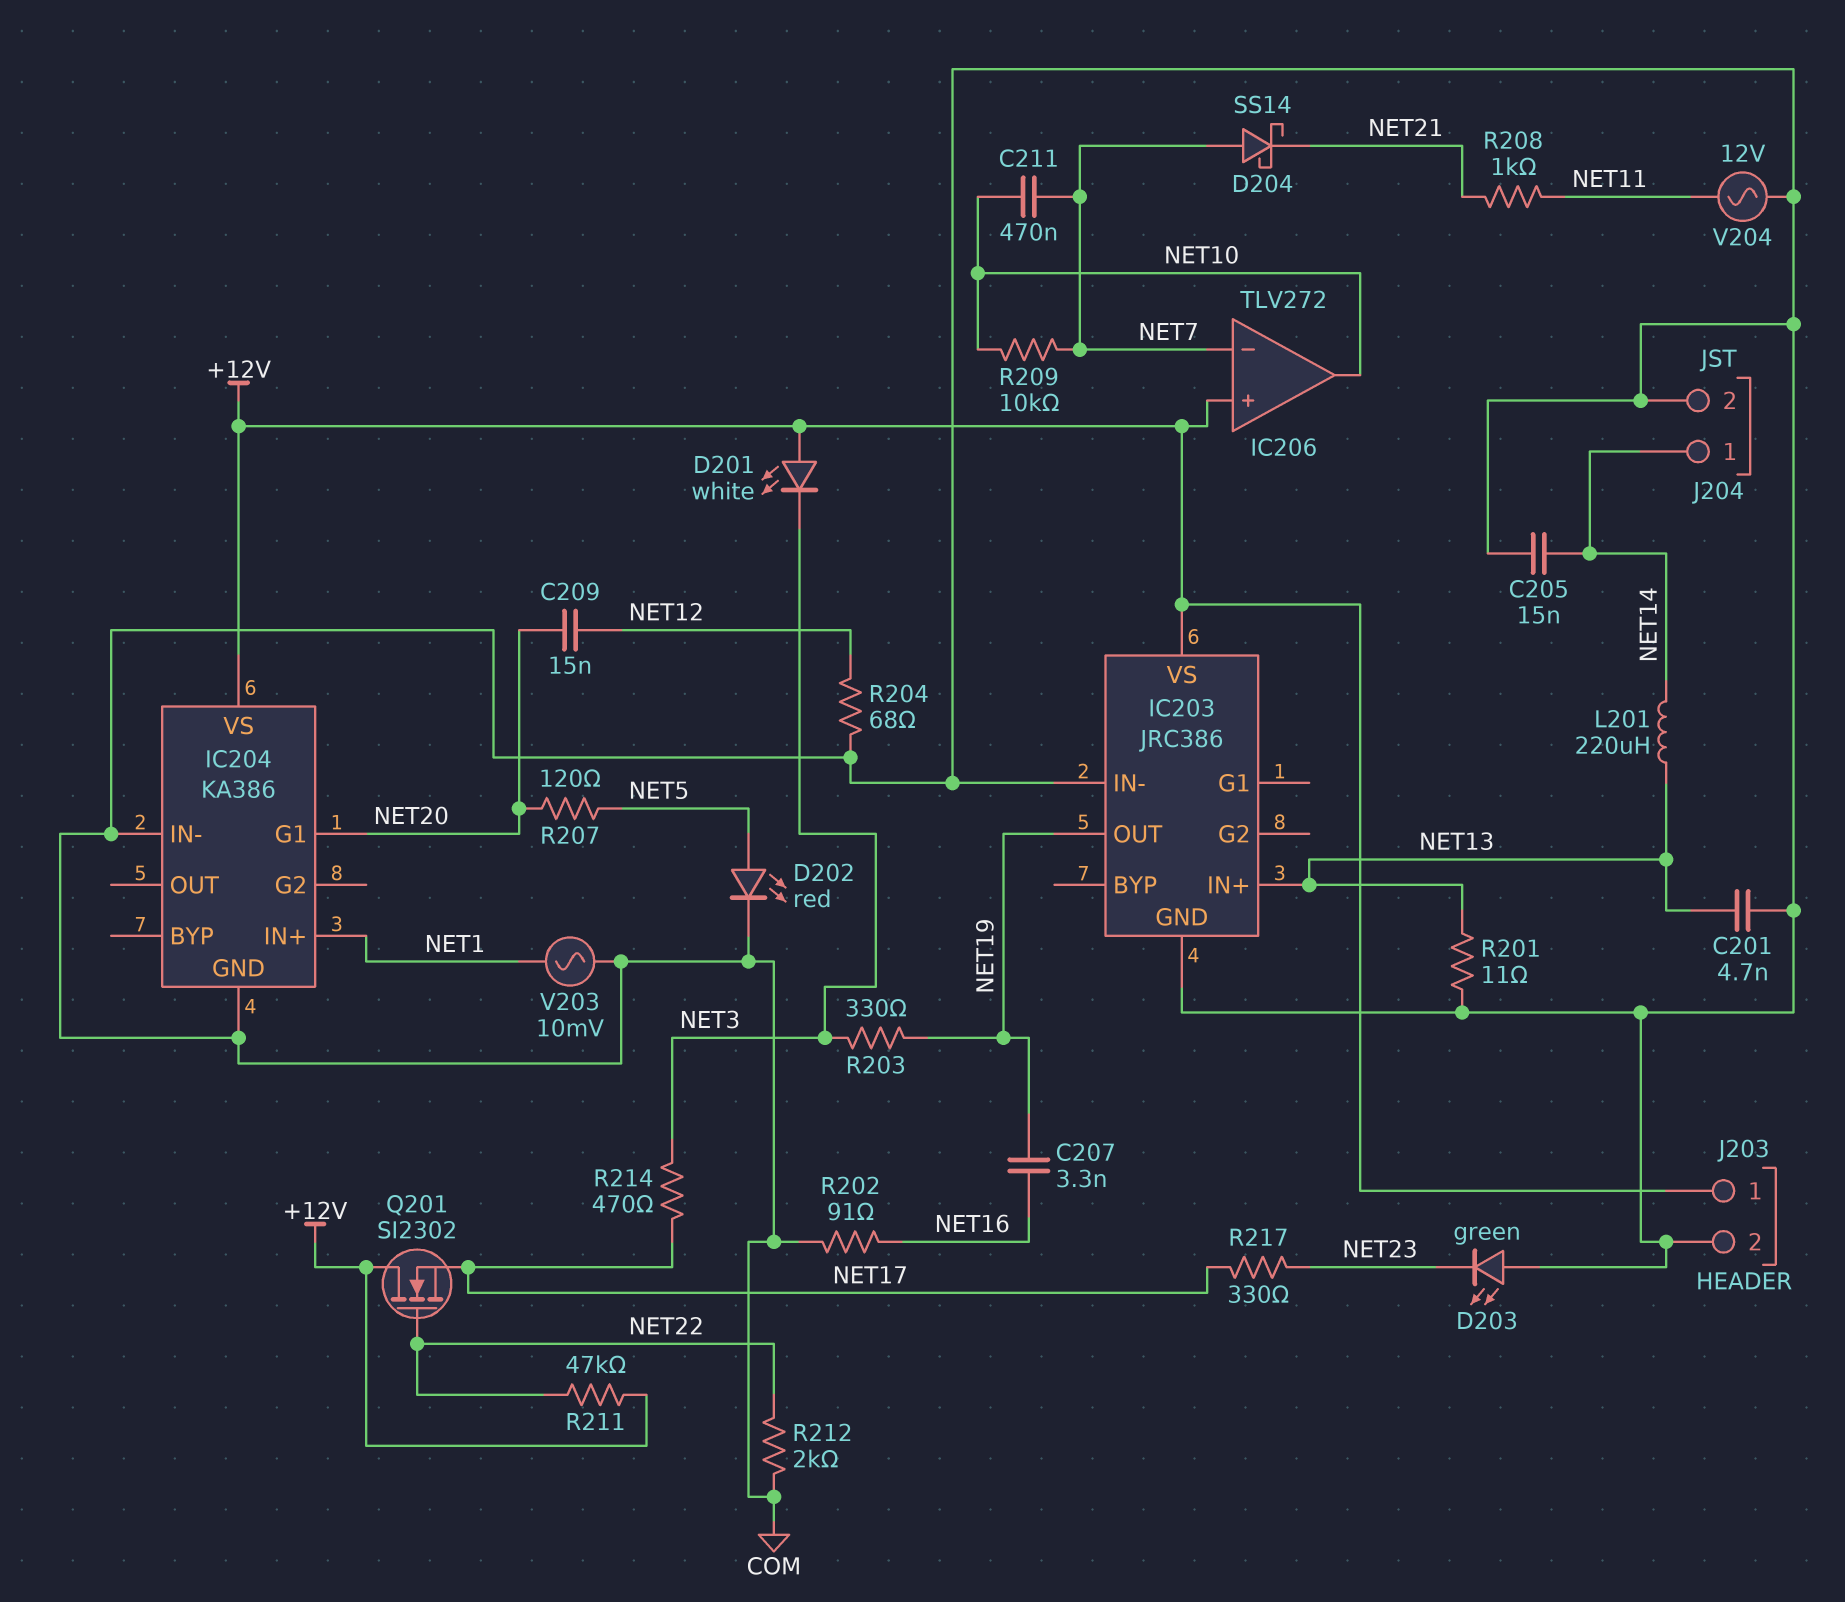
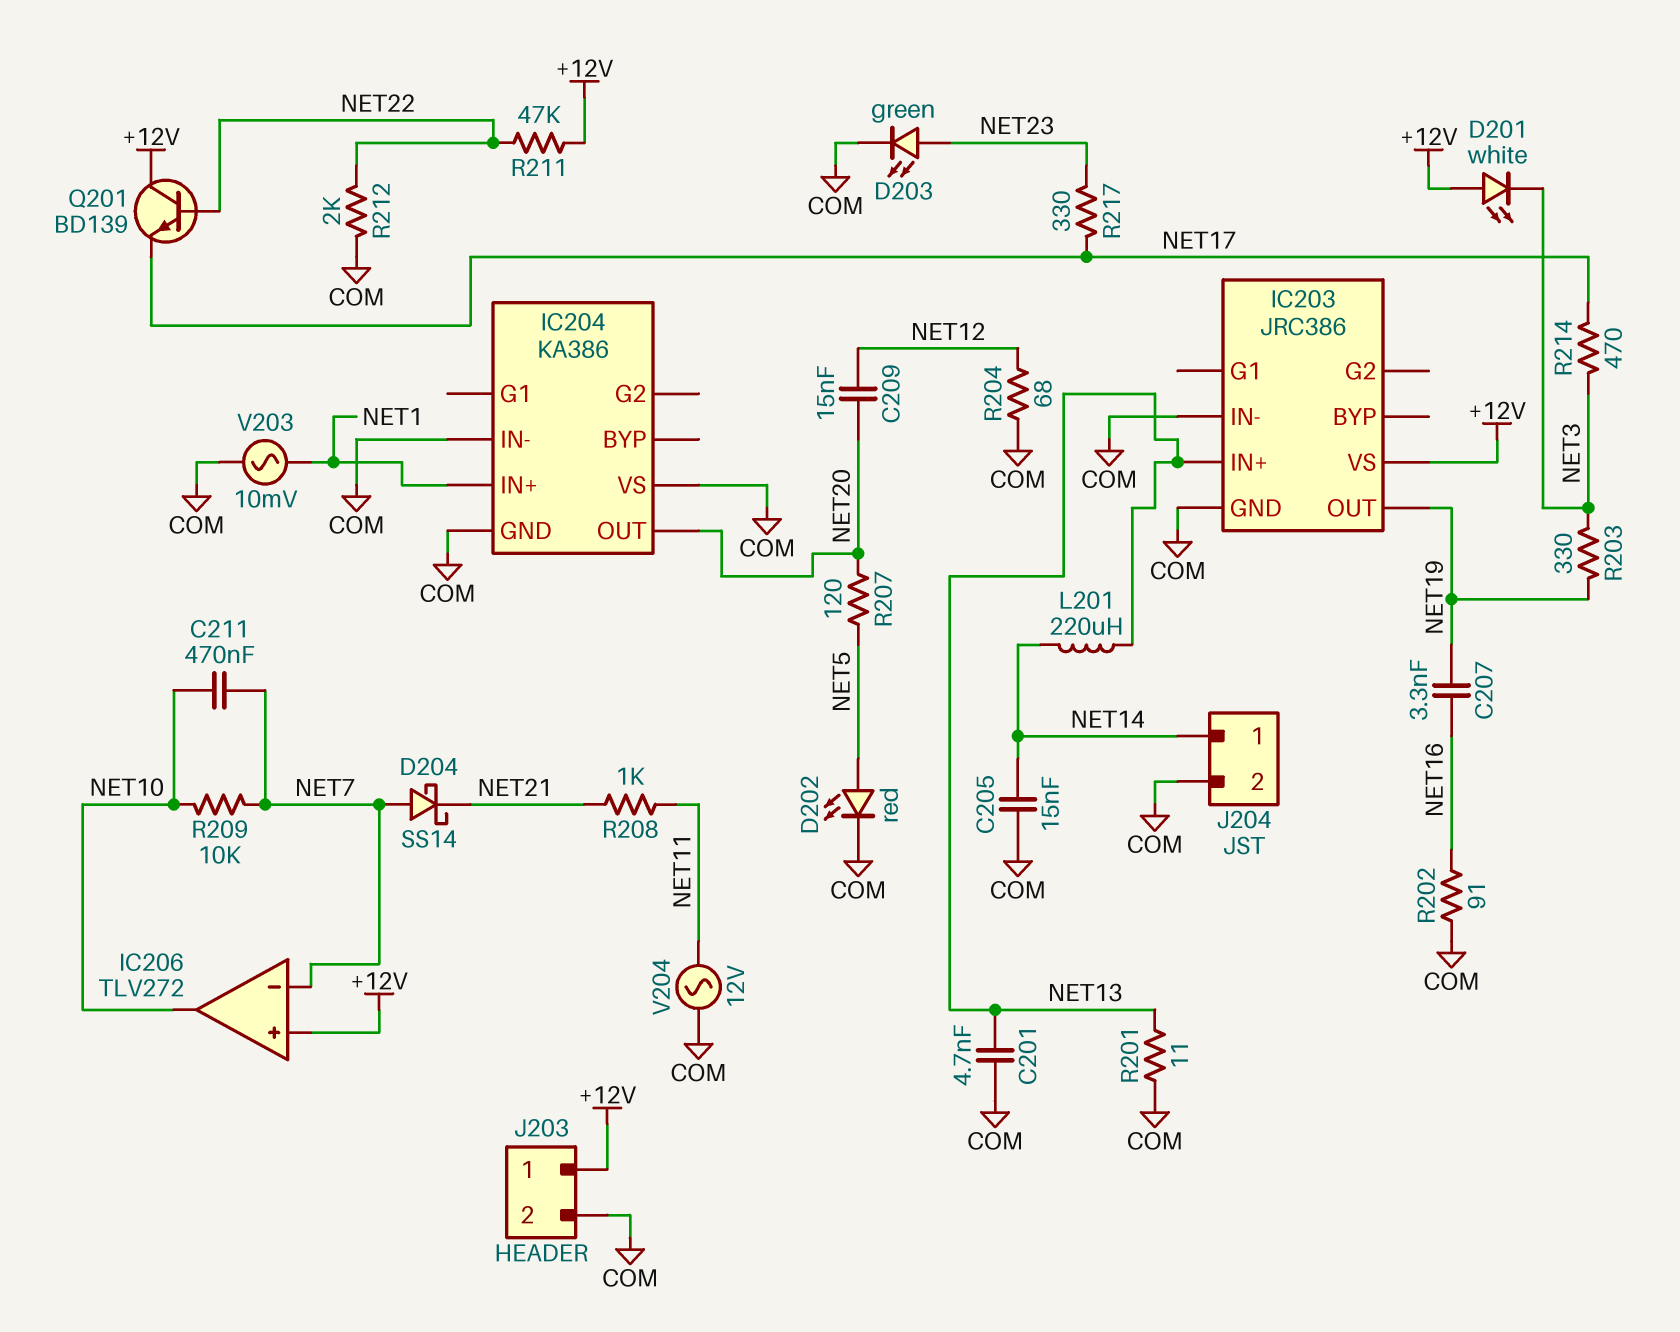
D203: LED green (A COM, K NET23) -> LED green (A NET23, K COM)
IC204 pin G1: NET20 -> none
IC204 pin OUT: none -> NET20
IC204 pin VS: +12V -> COM
Q201: NMOS SI2302 (G NET22, D +12V, S NET17) -> NPN BD139 (B NET22, C +12V, E NET17)

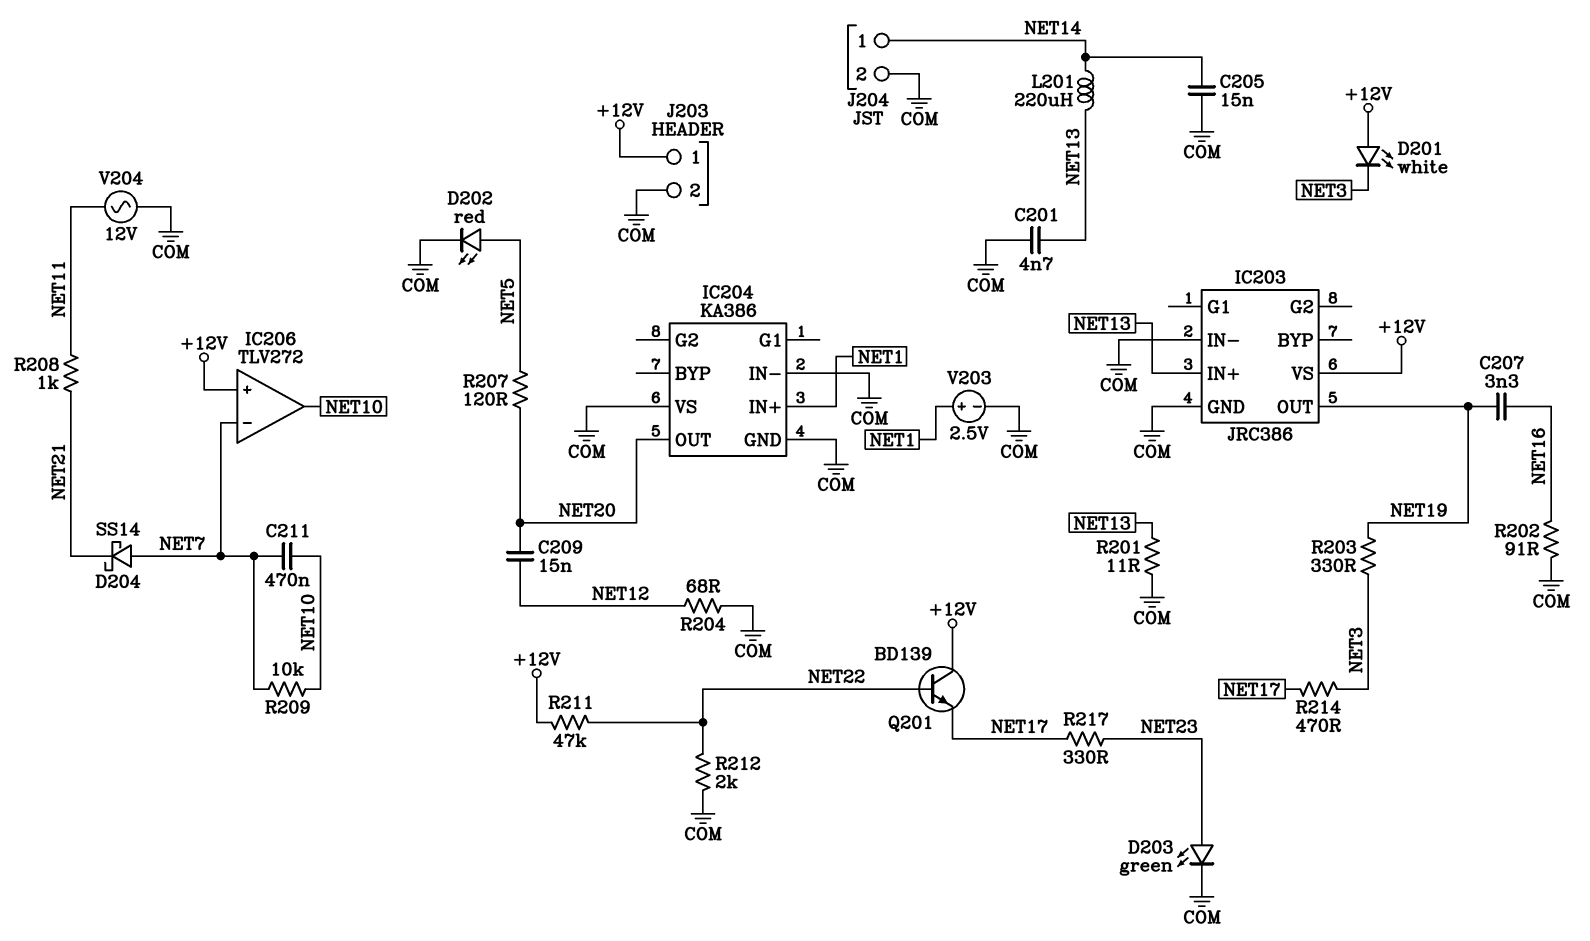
V203: AC 10mV (COM, NET1) -> 2.5V (plus NET1, minus COM)

